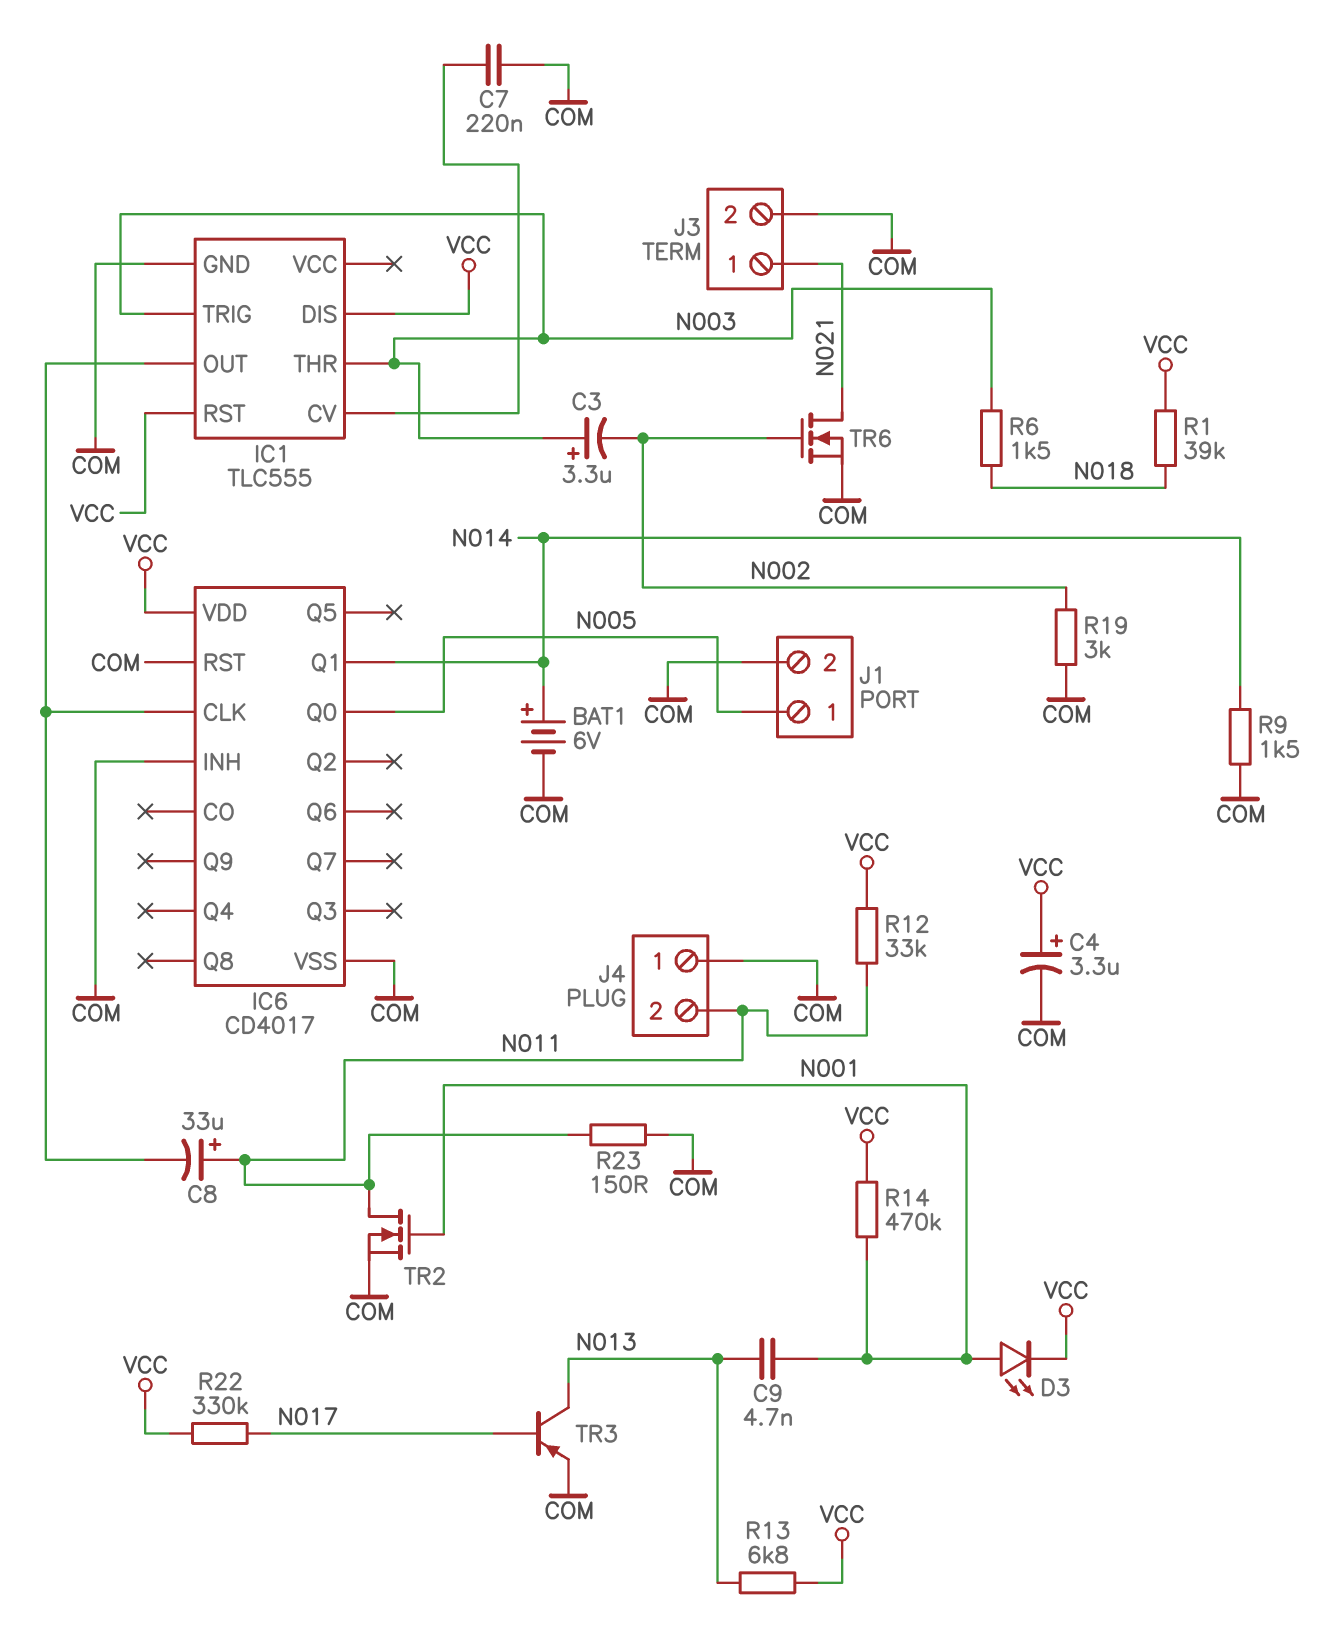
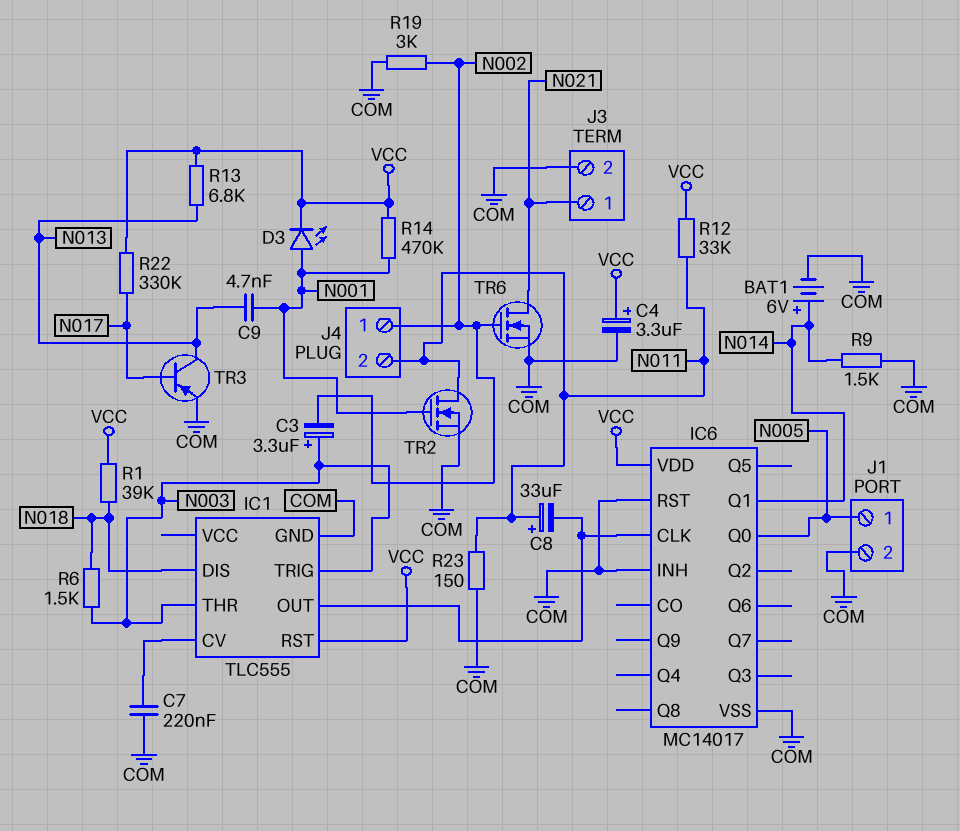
IC1 pin DIS: VCC -> N018
IC6: CD4017 -> MC14017
J4 pin 1: COM -> N002

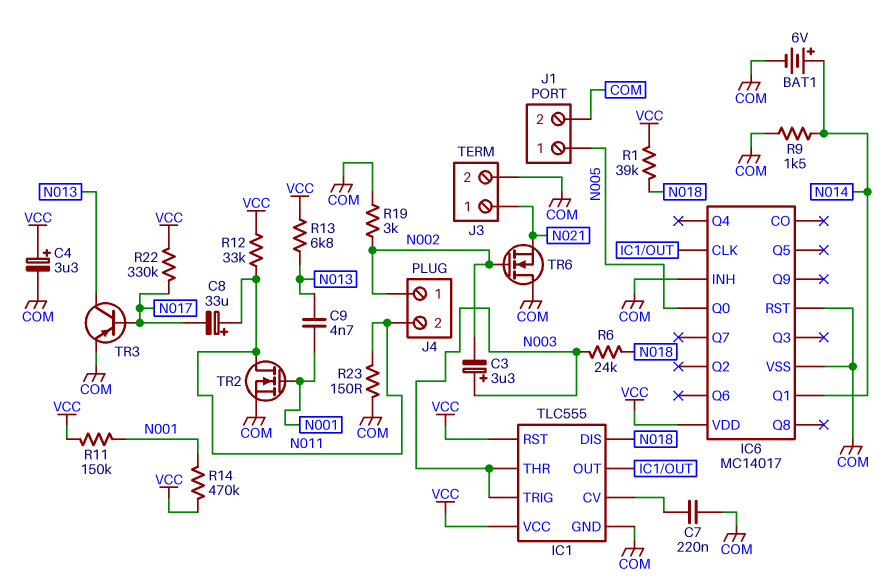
C8: 33uF (plus N011, minus IC1/OUT) -> 33uF (plus N011, minus N017)
D3: LED (A N001, K VCC) -> none
IC1 pin VCC: none -> VCC
R6: 1.5k (N003, N018) -> 24k (N003, N018)
R11: none -> 150k (N001, VCC)
TR6: NMOS (G N002, D N021, S COM) -> NMOS (G N002, D COM, S N021)

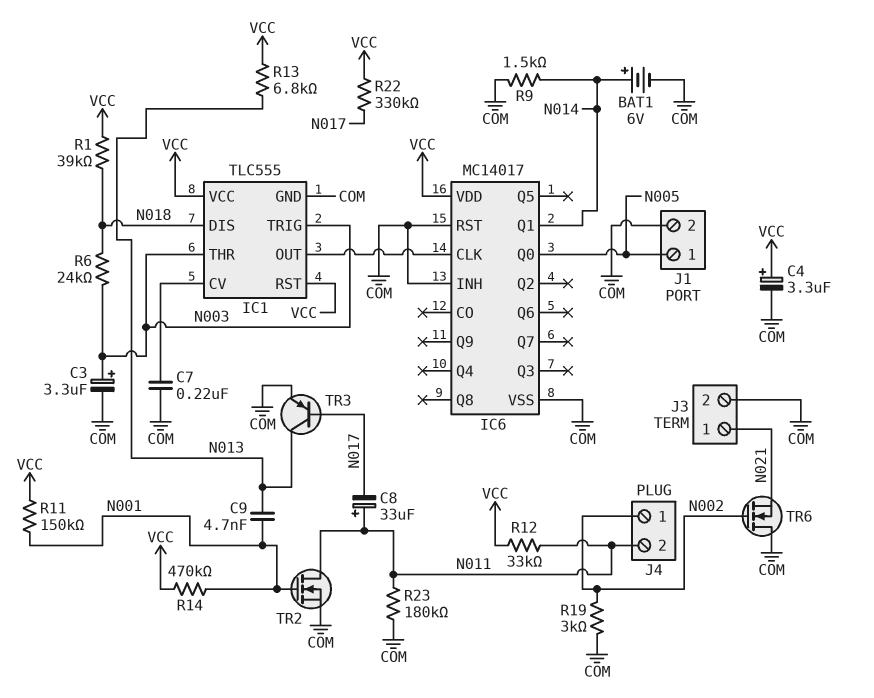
C3: 3.3uF (plus N003, minus N002) -> 3.3uF (plus N003, minus COM)
R23: 150 (COM, N011) -> 180k (COM, N011)

